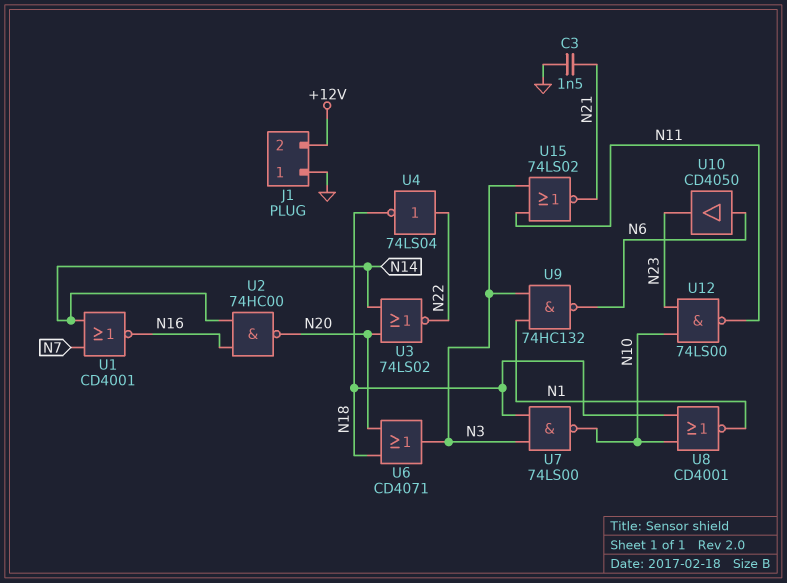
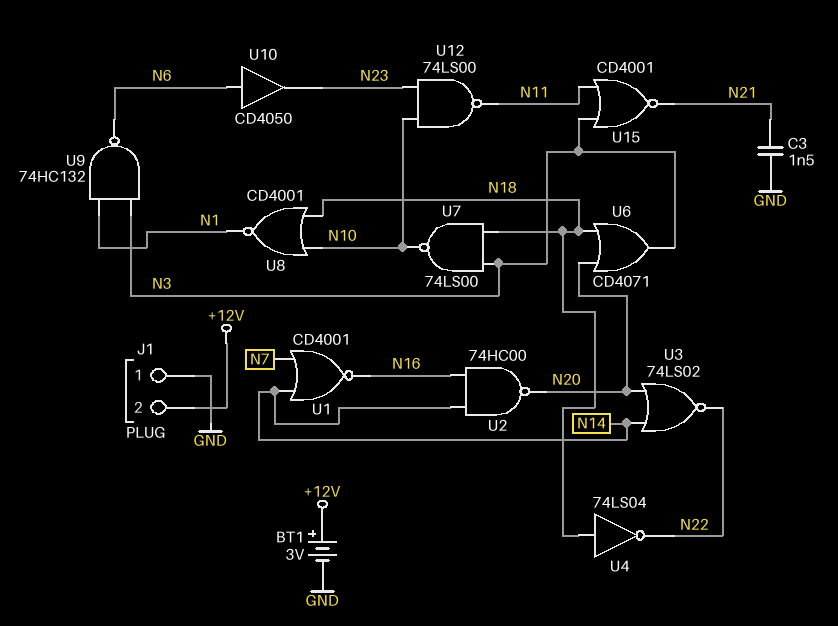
BT1: none -> 3V (plus +12V, minus GND)
U4: NOT 74LS04 (in N22, out N18) -> NOT 74LS04 (in N18, out N22)
U15: NOR 74LS02 (in N3, in N11, out N21) -> NOR CD4001 (in N3, in N11, out N21)

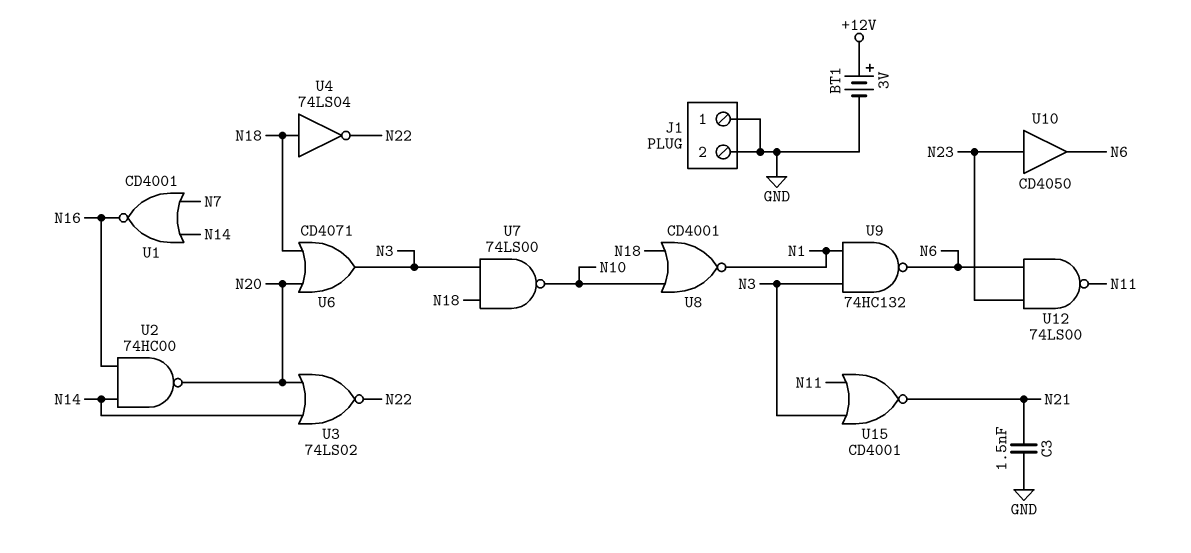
J1 pin 2: +12V -> GND
U10: buffer CD4050 (in N6, out N23) -> buffer CD4050 (in N23, out N6)
U12: NAND 74LS00 (in N10, in N23, out N11) -> NAND 74LS00 (in N6, in N23, out N11)

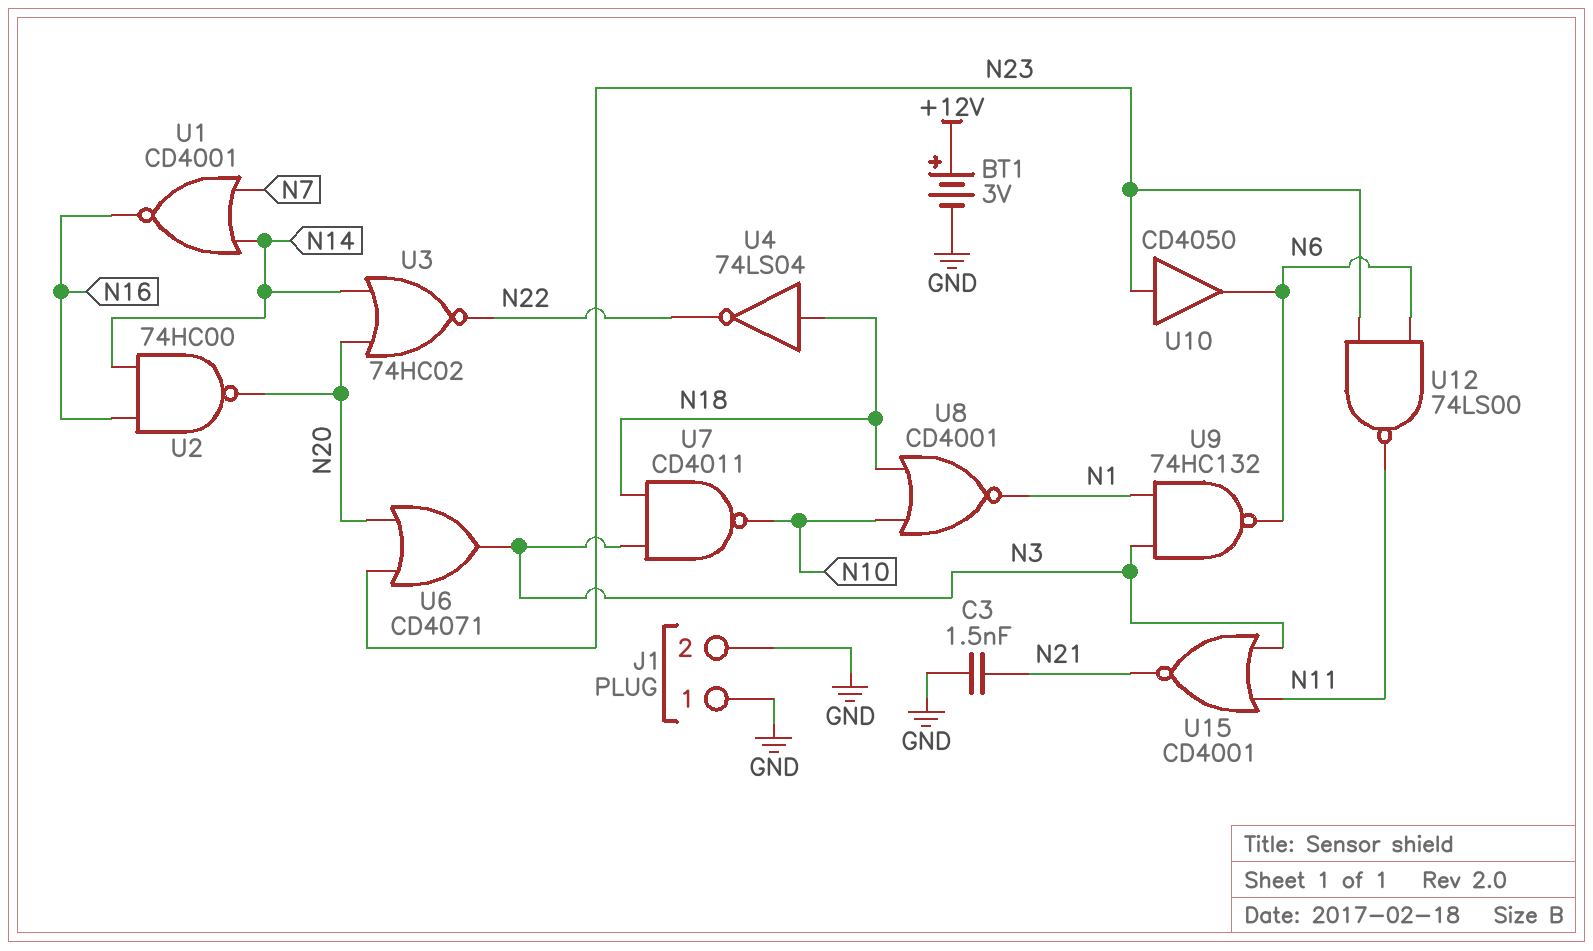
U3: NOR 74LS02 (in N14, in N20, out N22) -> NOR 74HC02 (in N14, in N20, out N22)
U6: OR CD4071 (in N18, in N20, out N3) -> OR CD4071 (in N20, in N23, out N3)
U7: NAND 74LS00 (in N3, in N18, out N10) -> NAND CD4011 (in N3, in N18, out N10)

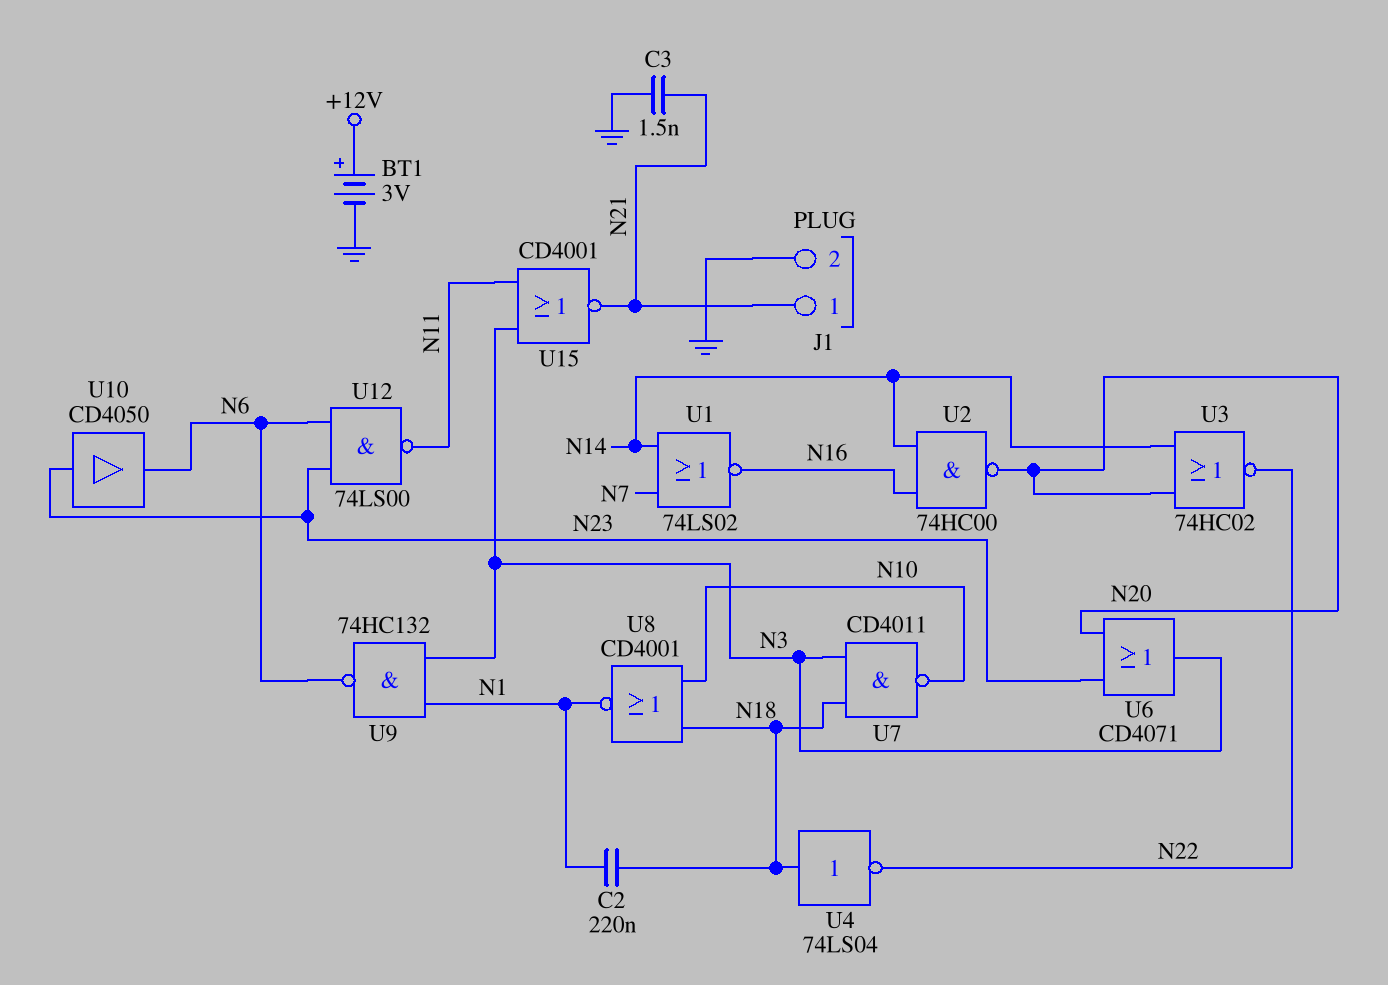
C2: none -> 220nF (N1, N18)
J1 pin 1: GND -> N21
U1: NOR CD4001 (in N7, in N14, out N16) -> NOR 74LS02 (in N7, in N14, out N16)

